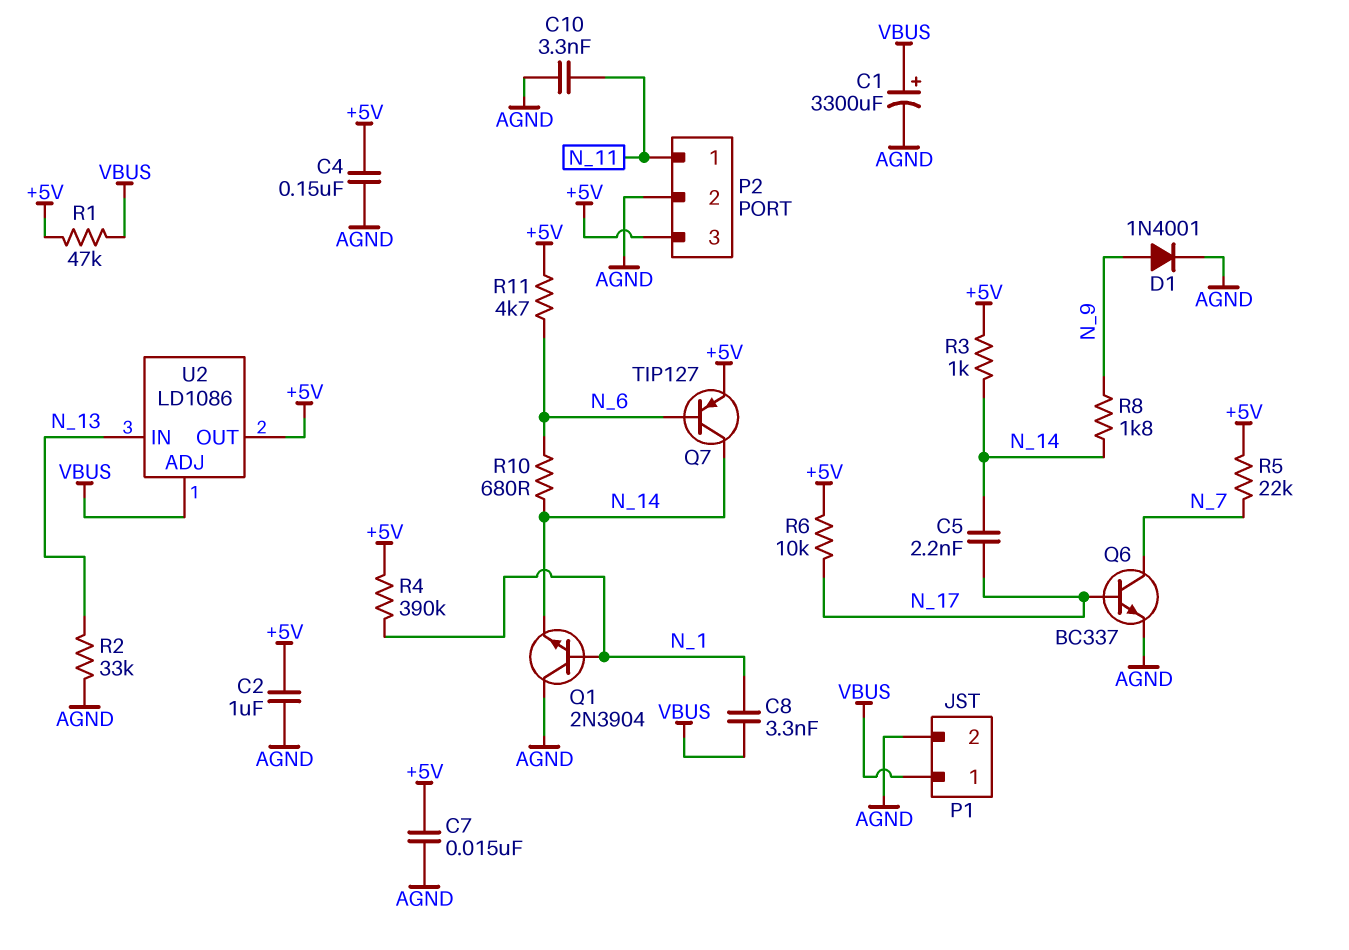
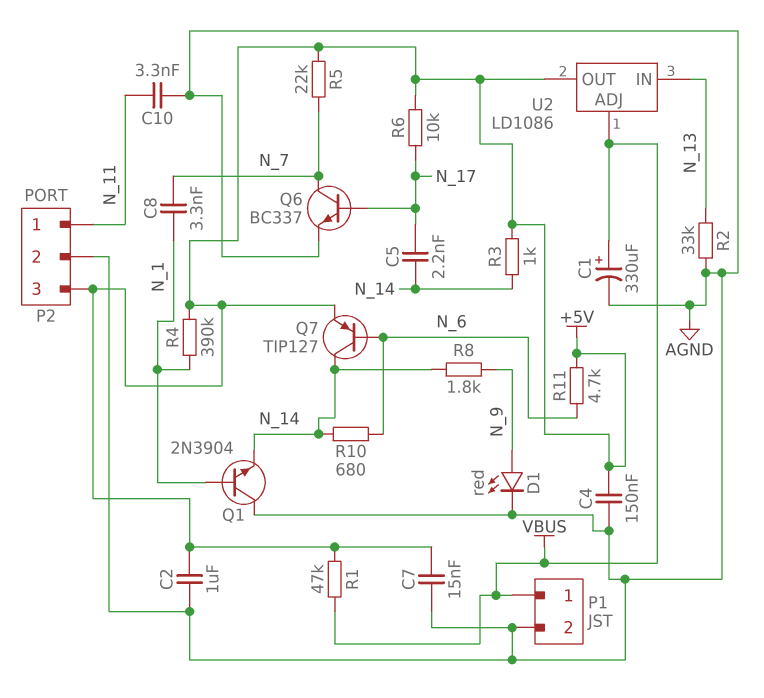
C1: 3300uF (plus VBUS, minus AGND) -> 330uF (plus VBUS, minus AGND)
C8: 3.3nF (N_1, VBUS) -> 3.3nF (N_1, N_7)
D1: diode 1N4001 (A N_9, K AGND) -> LED red (A N_9, K AGND)

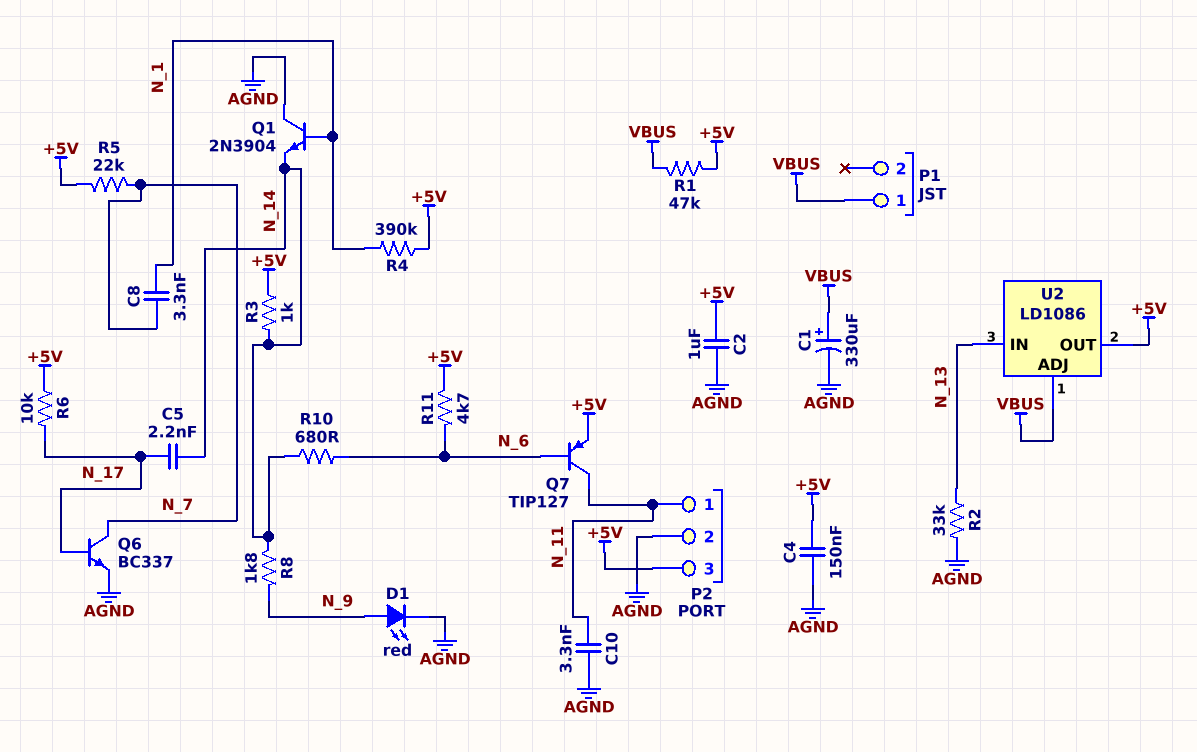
C7: 15nF (+5V, AGND) -> none
P1 pin 2: AGND -> none
Q7: PNP TIP127 (B N_6, C N_14, E +5V) -> PNP TIP127 (B N_6, C N_11, E +5V)

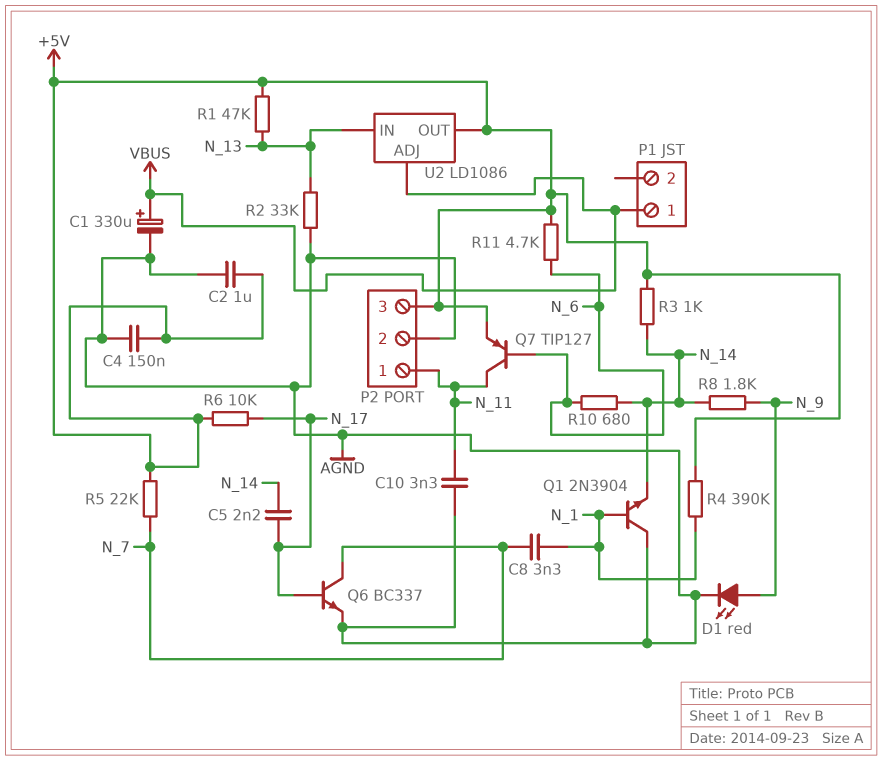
R1: 47k (+5V, VBUS) -> 47k (+5V, N_13)

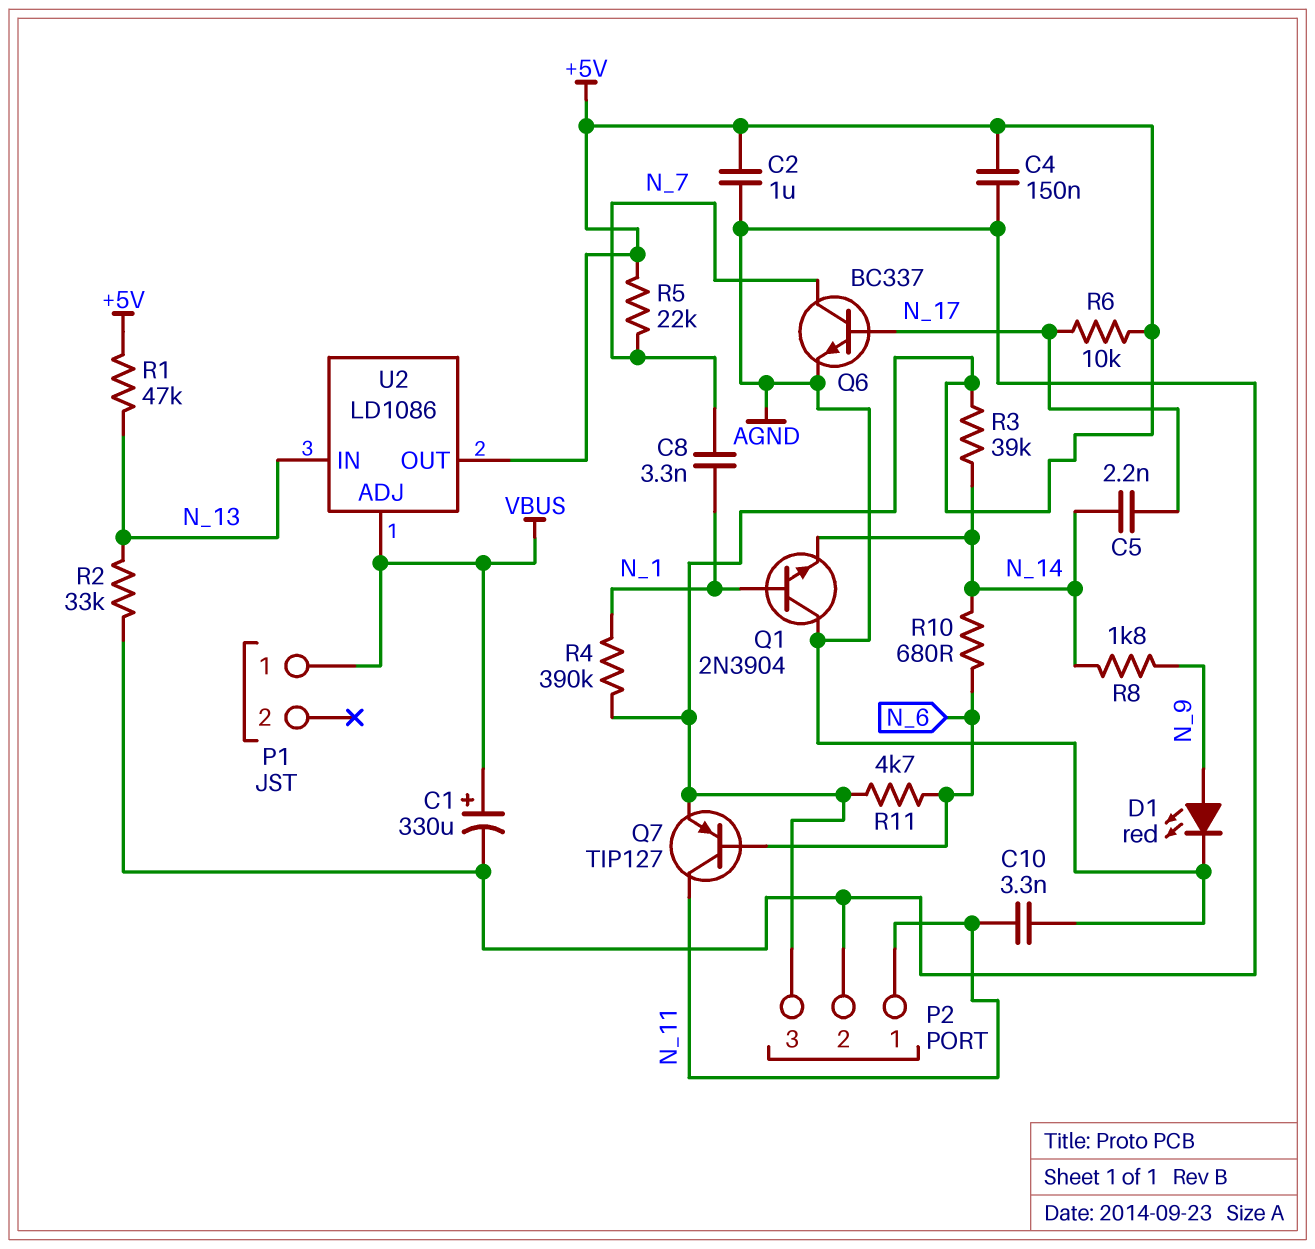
R3: 1k (+5V, N_14) -> 39k (+5V, N_14)

